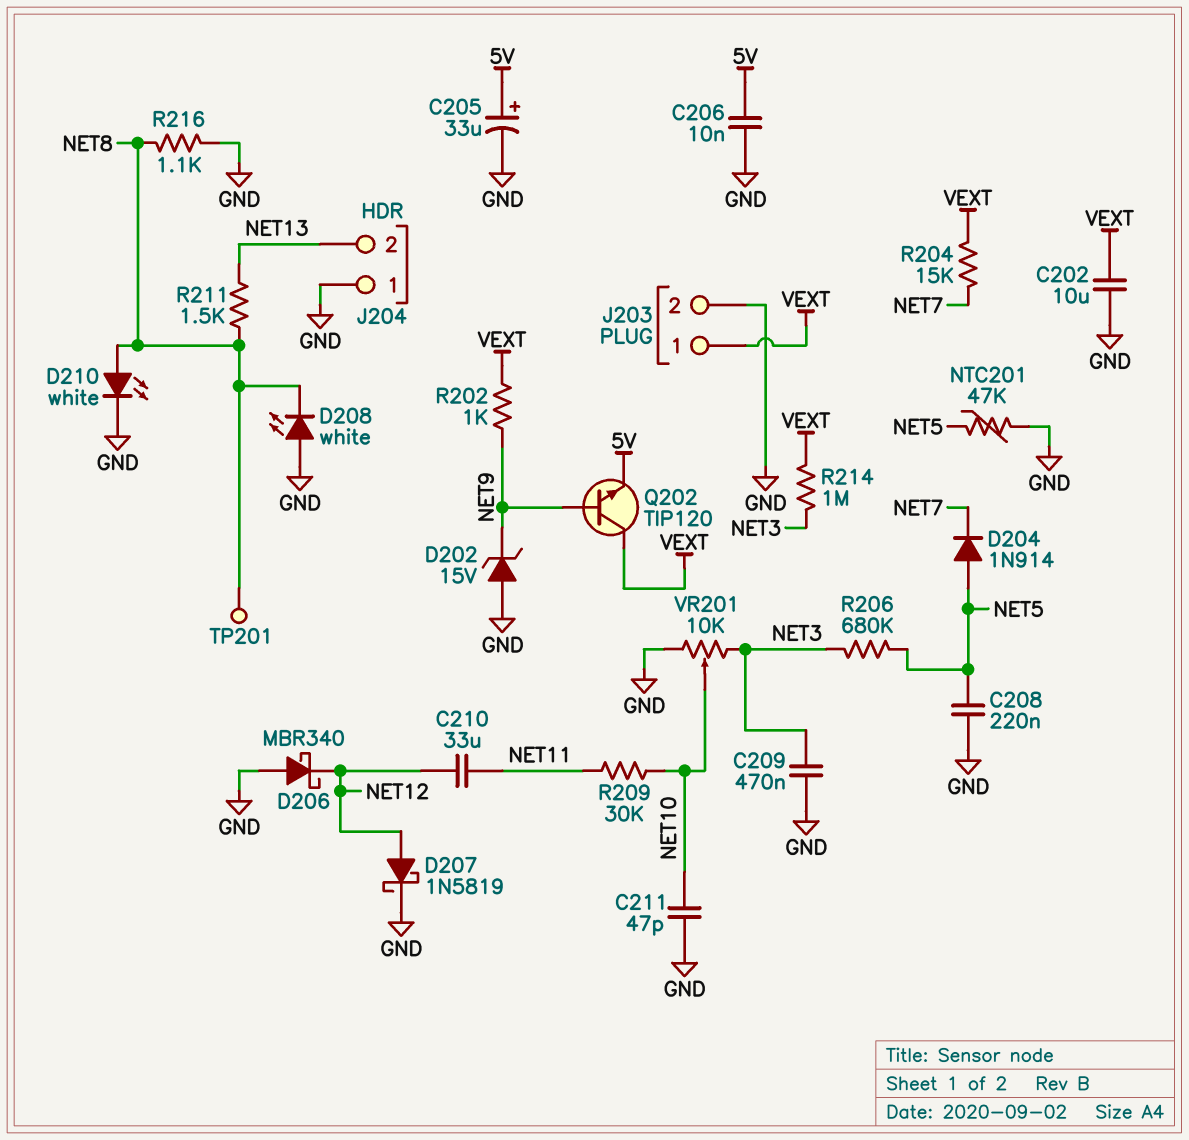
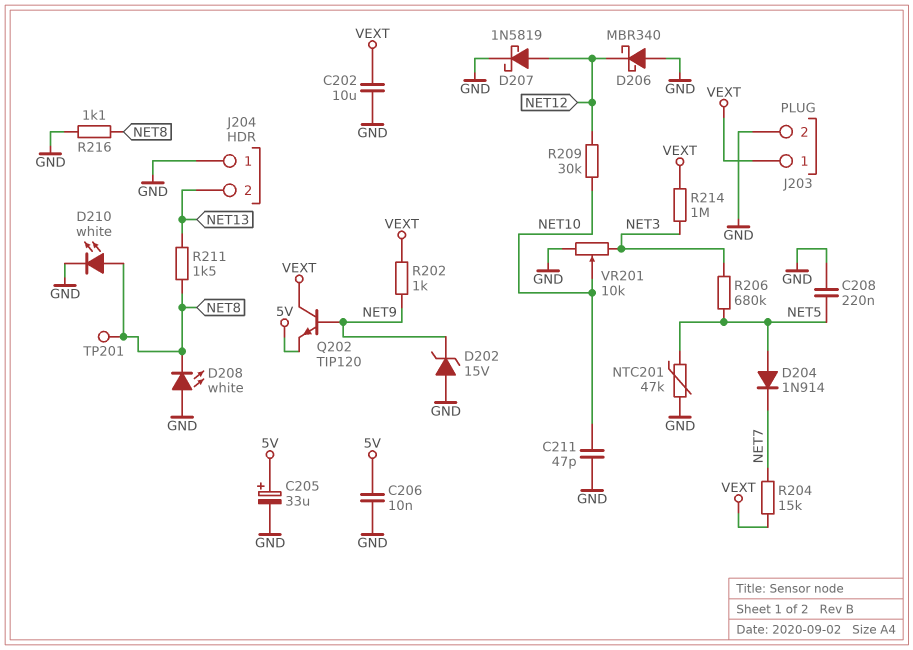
C209: 470nF (GND, NET3) -> none
C210: 33uF (NET11, NET12) -> none
R209: 30k (NET10, NET11) -> 30k (NET10, NET12)

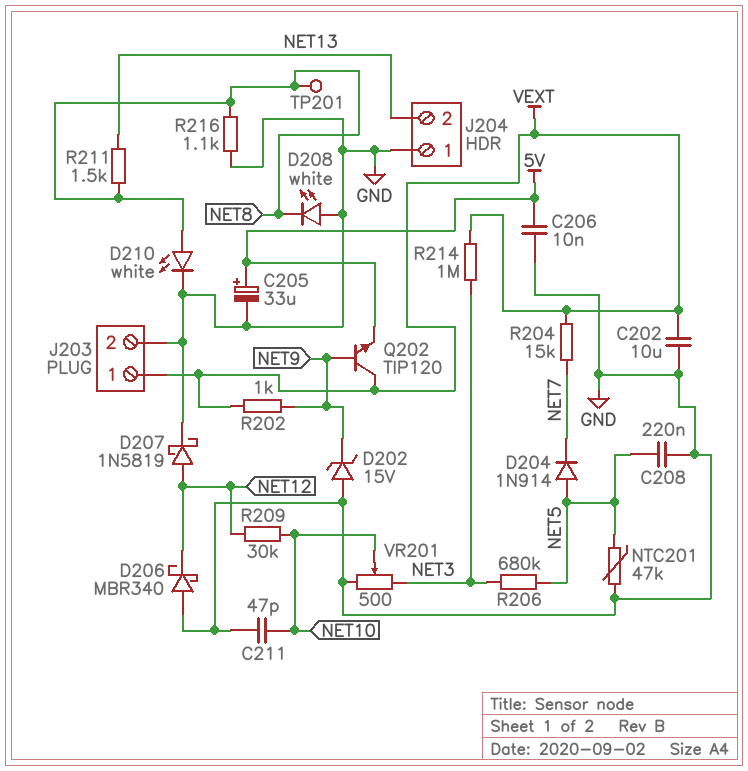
VR201: 10k (GND, NET3, wiper NET10) -> 500 (GND, NET3, wiper NET10)

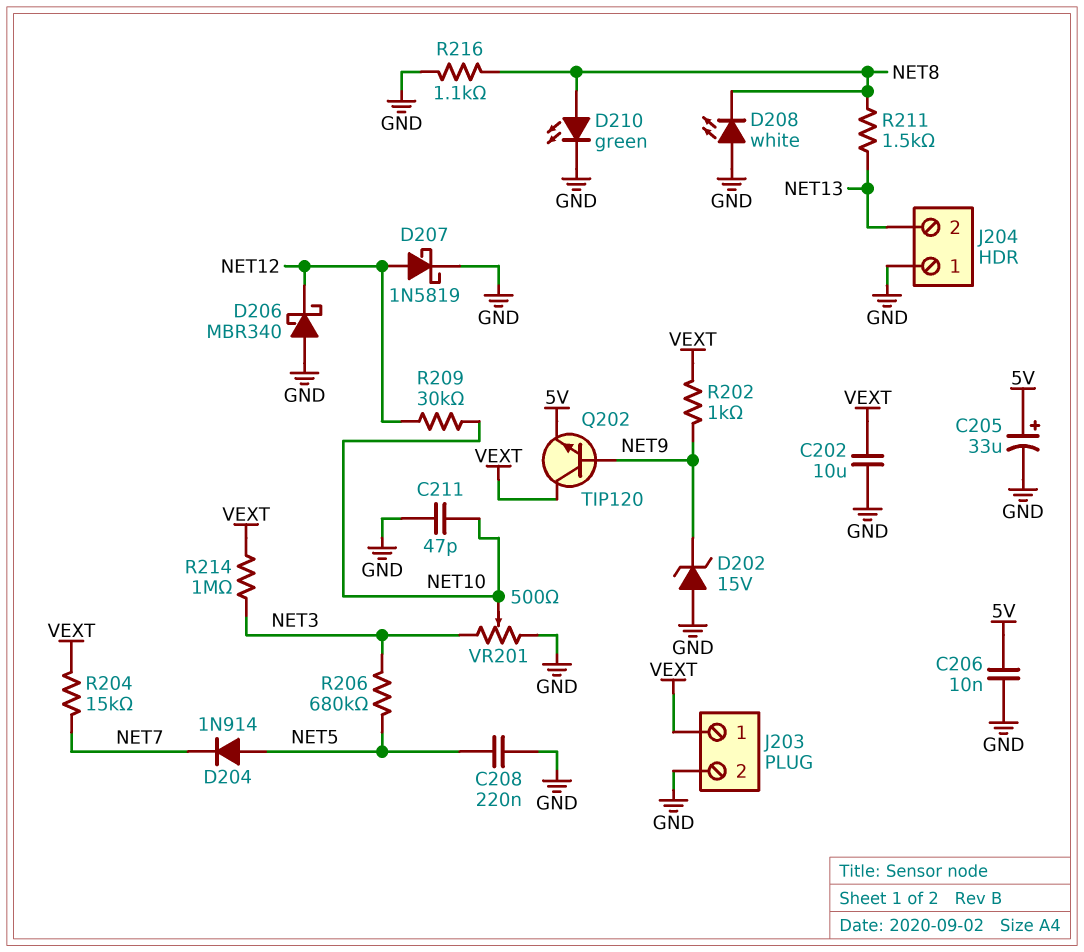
D210: LED white (A NET8, K GND) -> LED green (A NET8, K GND)
NTC201: 47k (GND, NET5) -> none
TP201: test point (NET8) -> none

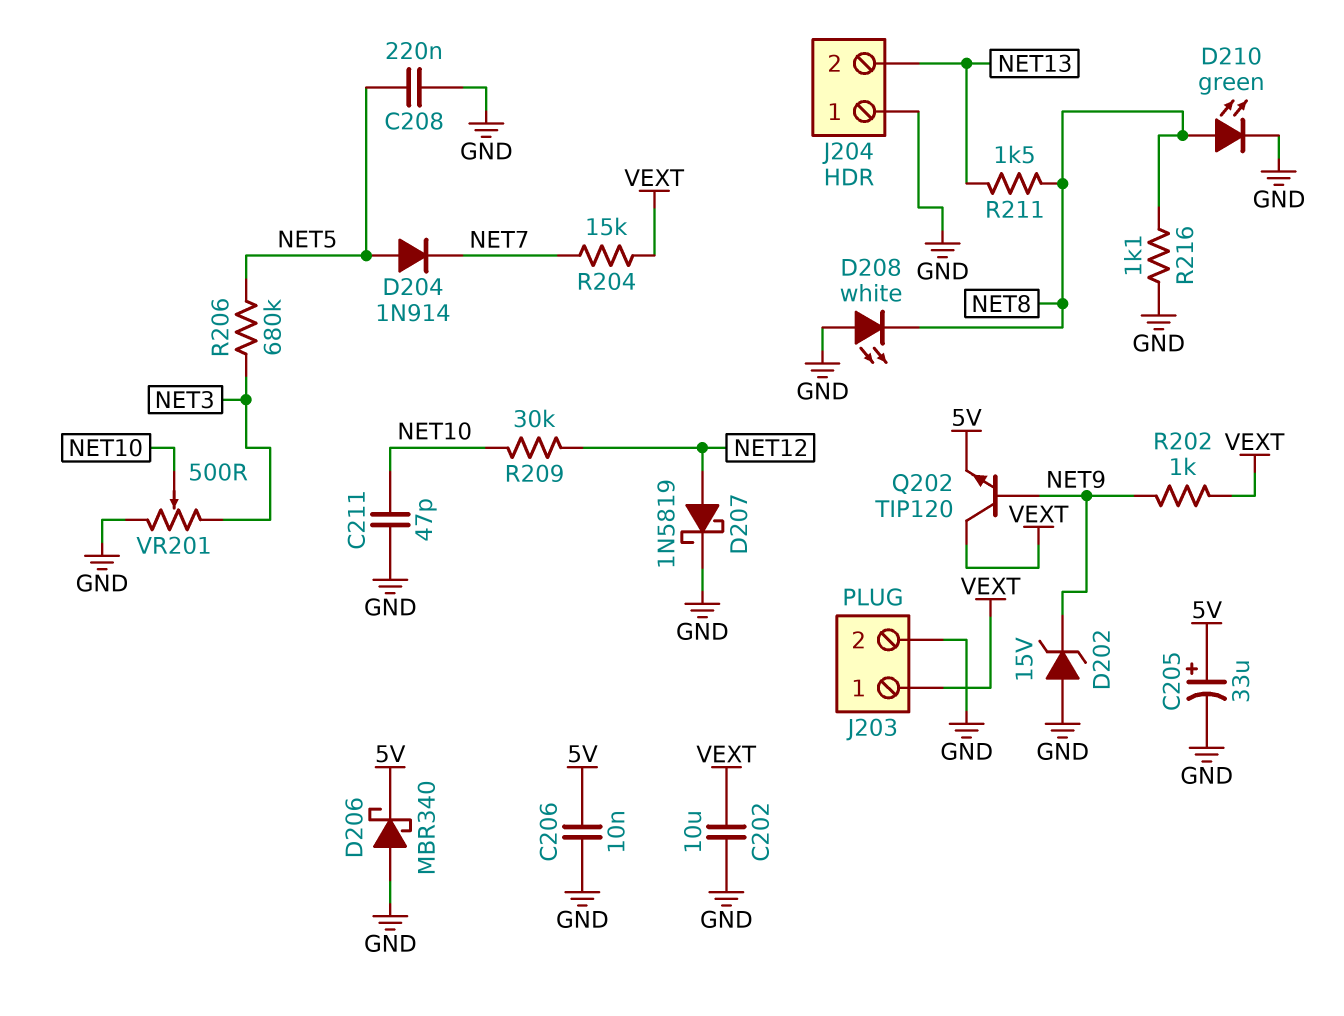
D206: schottky MBR340 (A GND, K NET12) -> schottky MBR340 (A GND, K 5V)
R214: 1M (NET3, VEXT) -> none

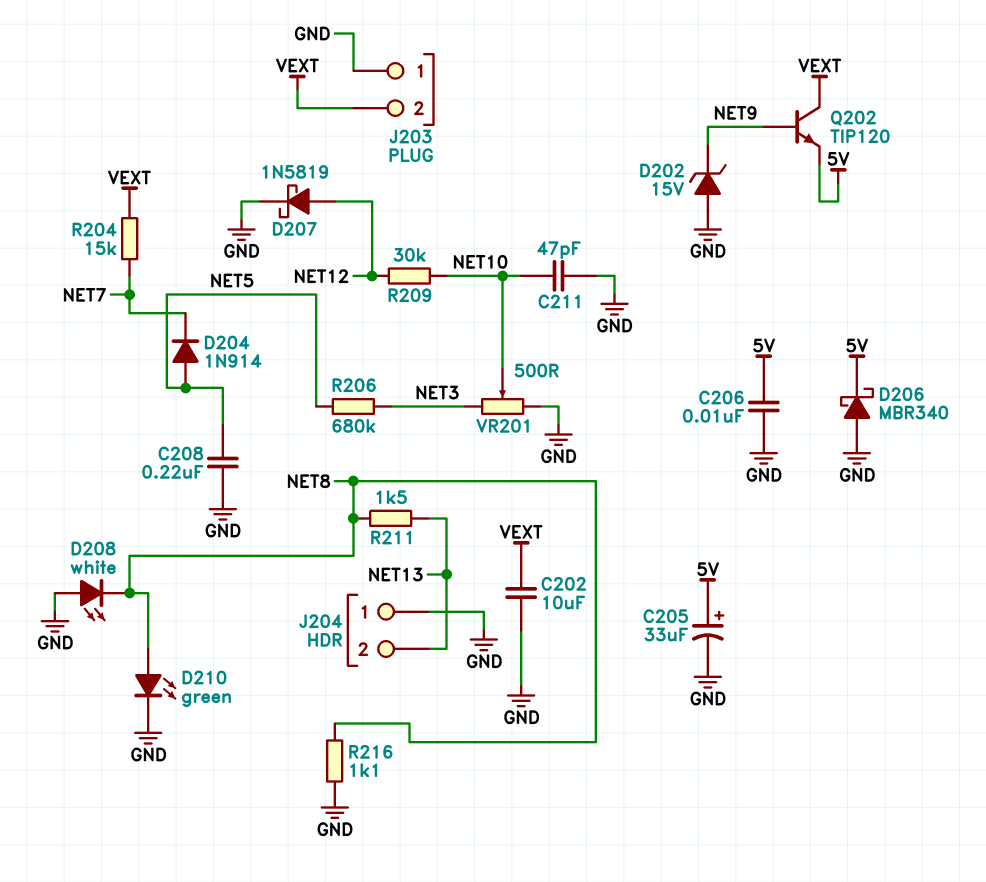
J203 pin 1: VEXT -> GND
J203 pin 2: GND -> VEXT
R202: 1k (NET9, VEXT) -> none

